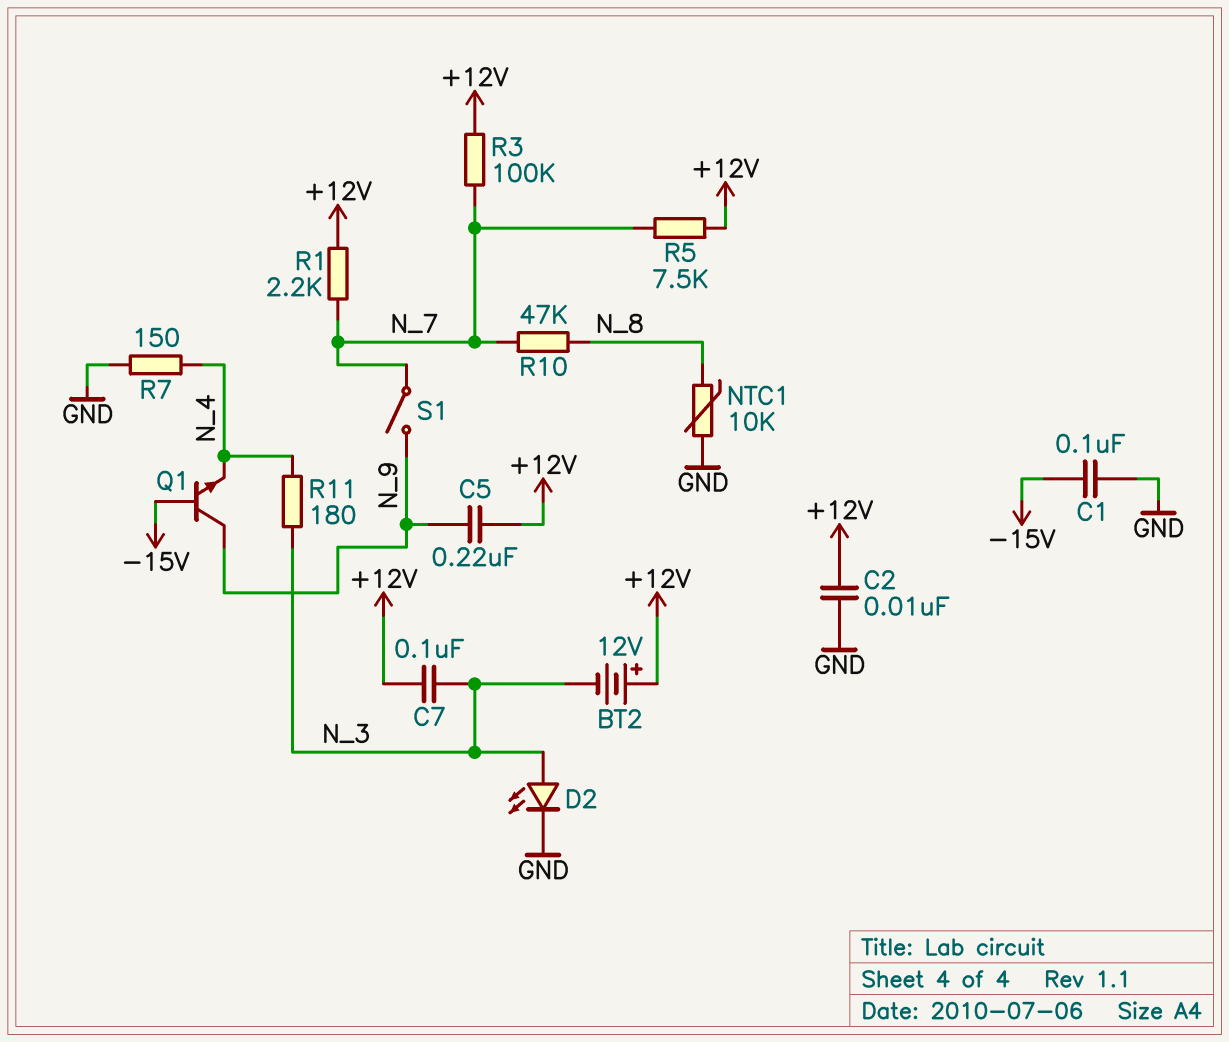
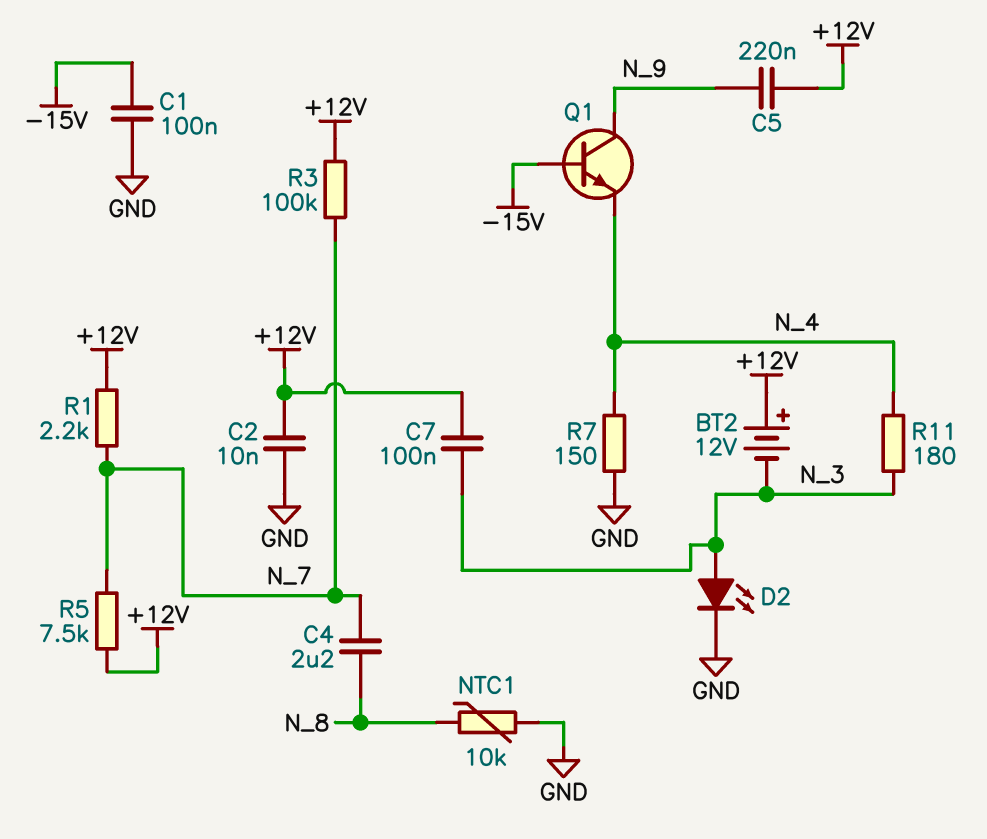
C4: none -> 2.2uF (N_7, N_8)
R10: 47k (N_7, N_8) -> none
S1: switch (N_7, N_9) -> none

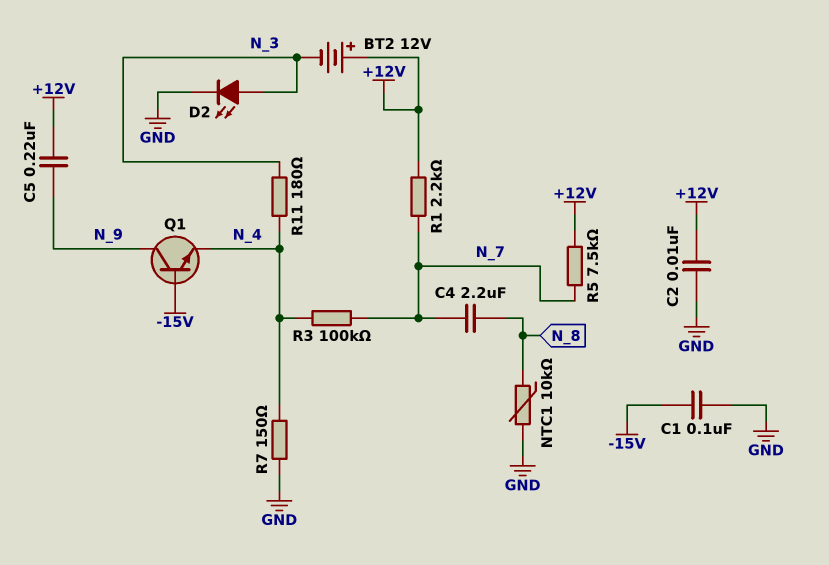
C7: 100nF (+12V, N_3) -> none
R3: 100k (+12V, N_7) -> 100k (N_4, N_7)

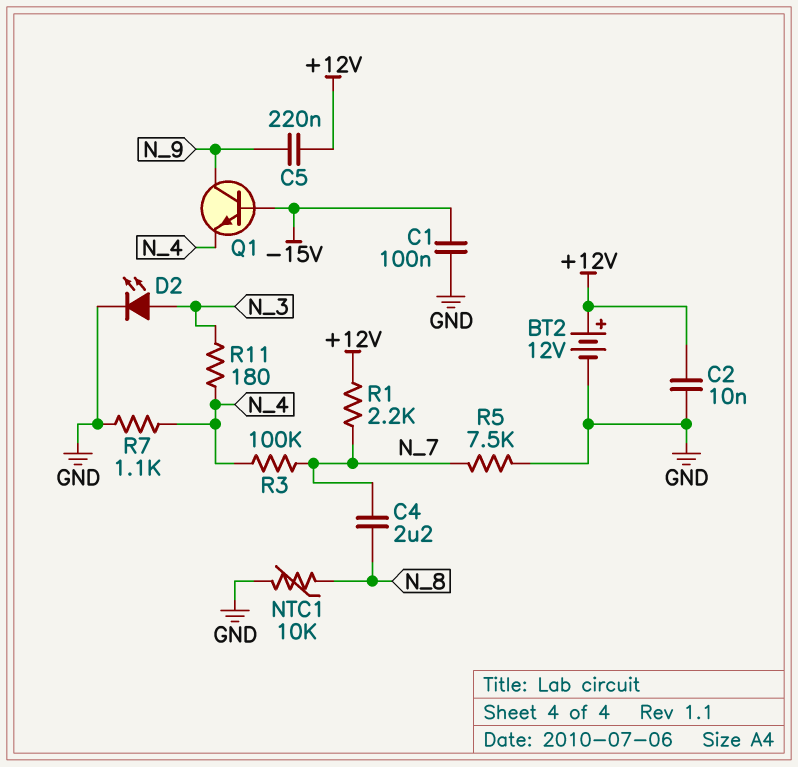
BT2: 12V (plus +12V, minus N_3) -> 12V (plus +12V, minus GND)
R5: 7.5k (+12V, N_7) -> 7.5k (GND, N_7)
R7: 150 (GND, N_4) -> 1.1k (GND, N_4)

